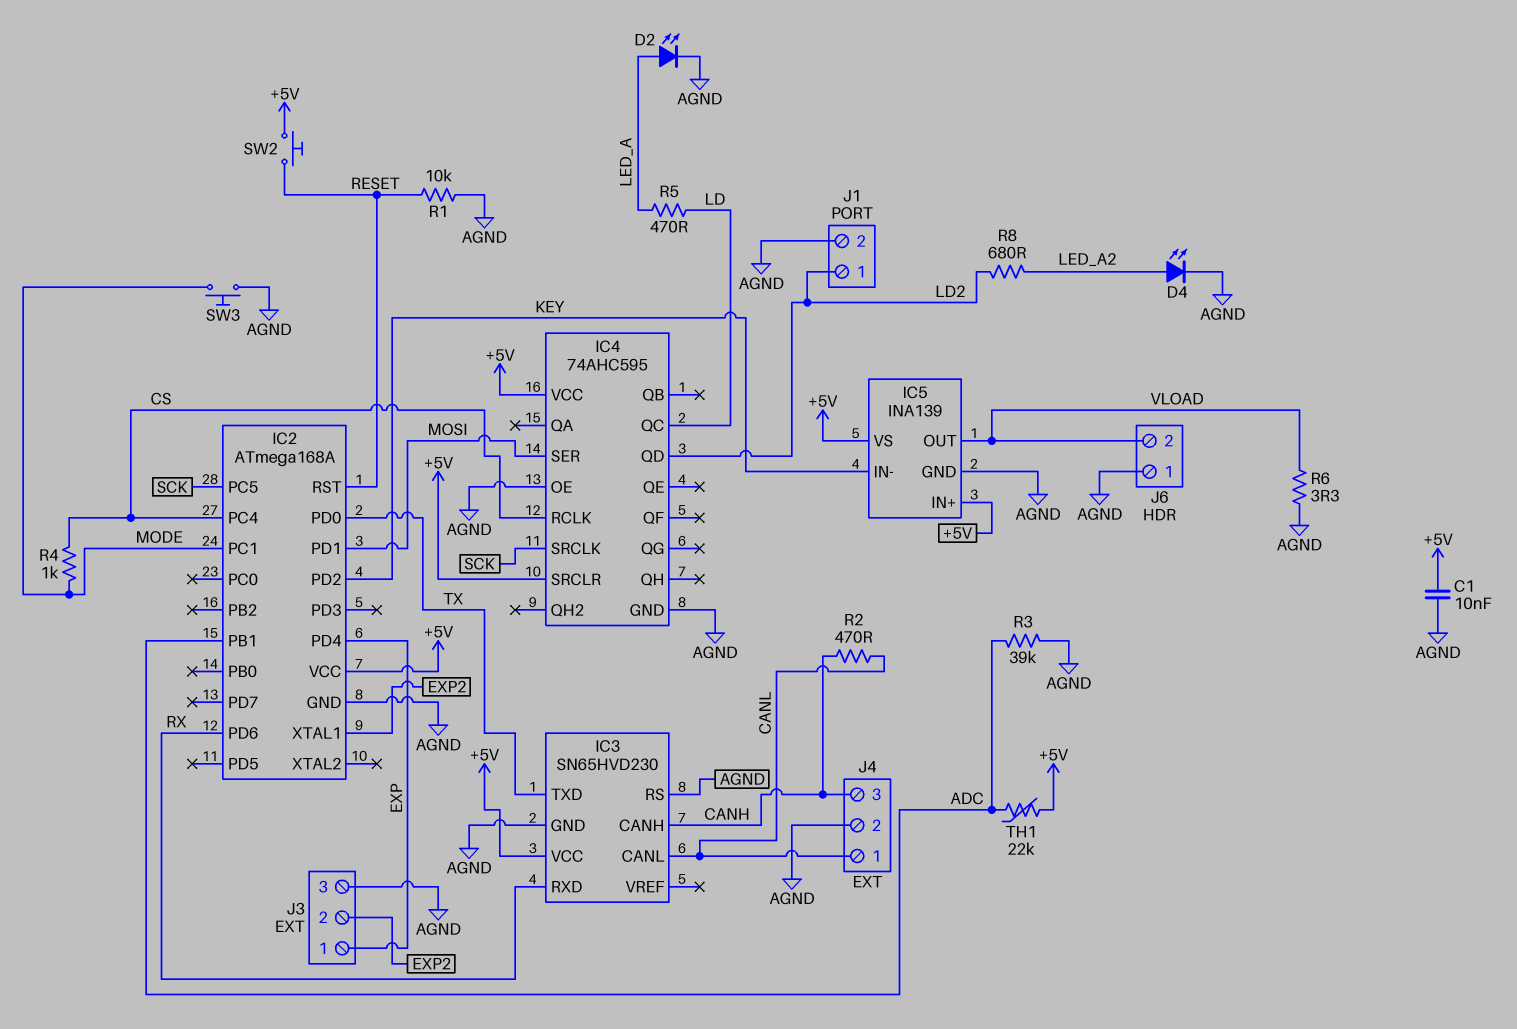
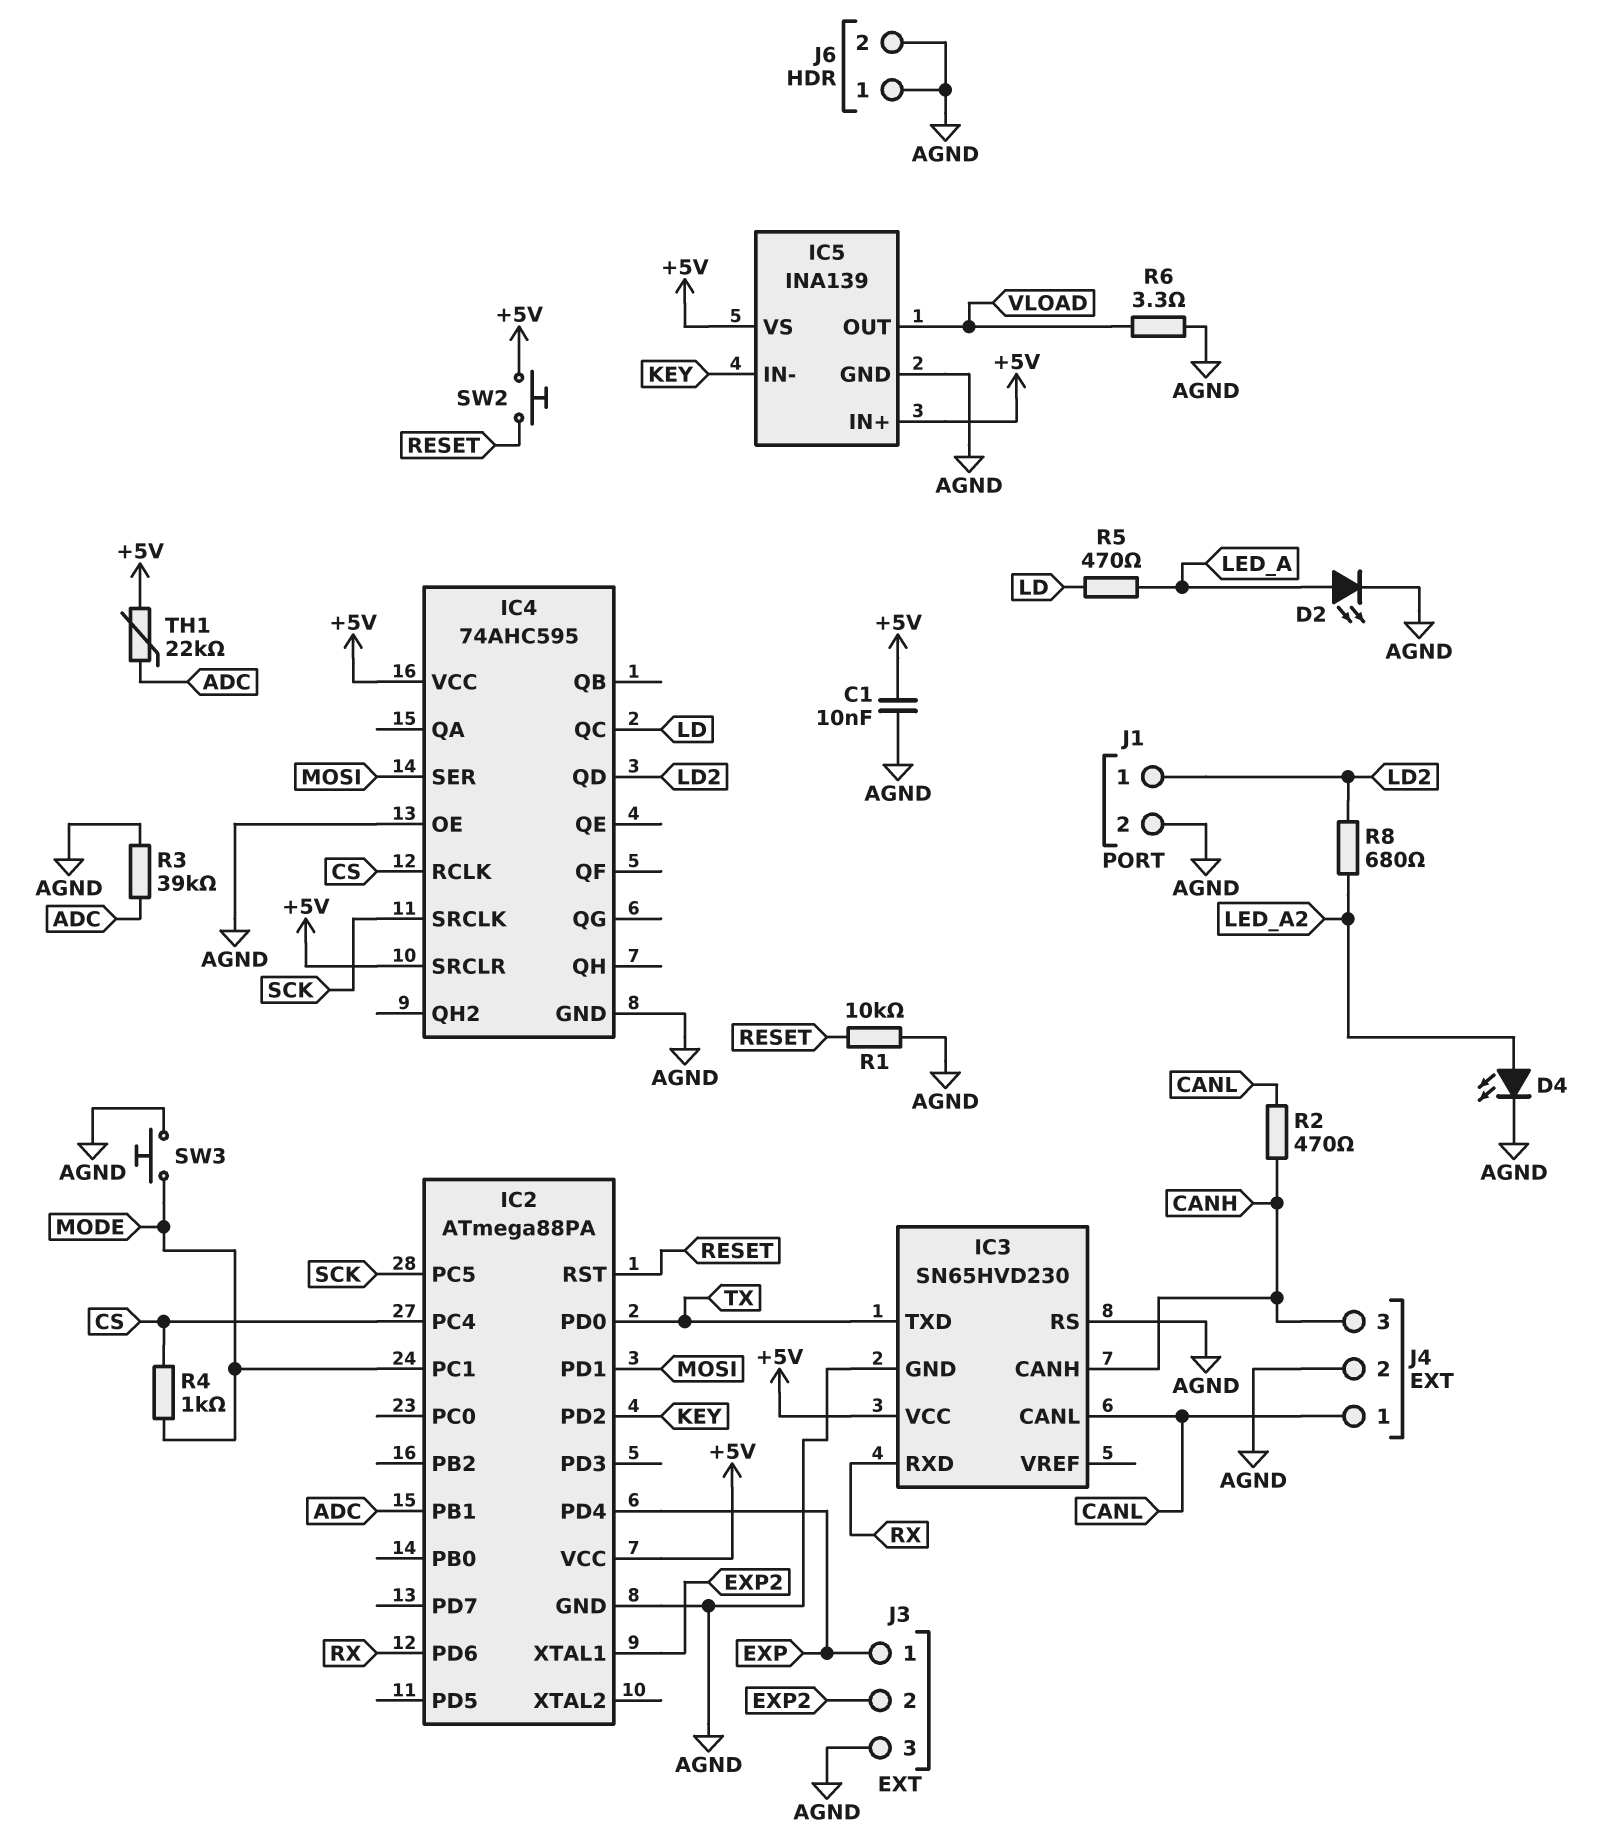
IC2: ATmega168A -> ATmega88PA
J6 pin 2: VLOAD -> AGND

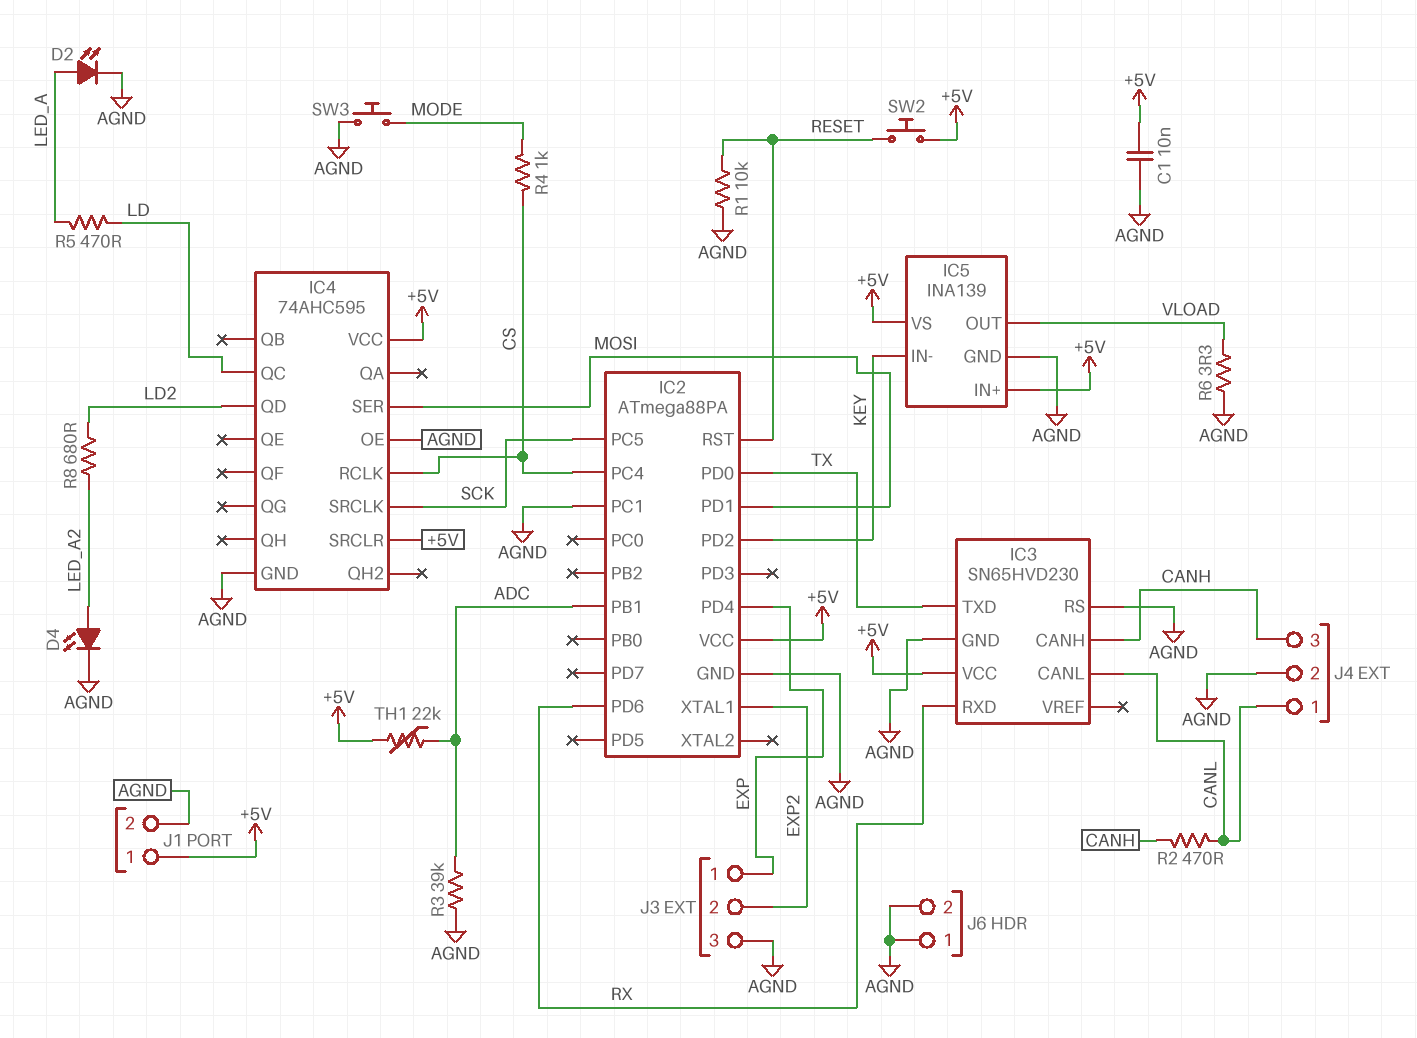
IC2 pin PC1: MODE -> AGND
J1 pin 1: LD2 -> +5V

